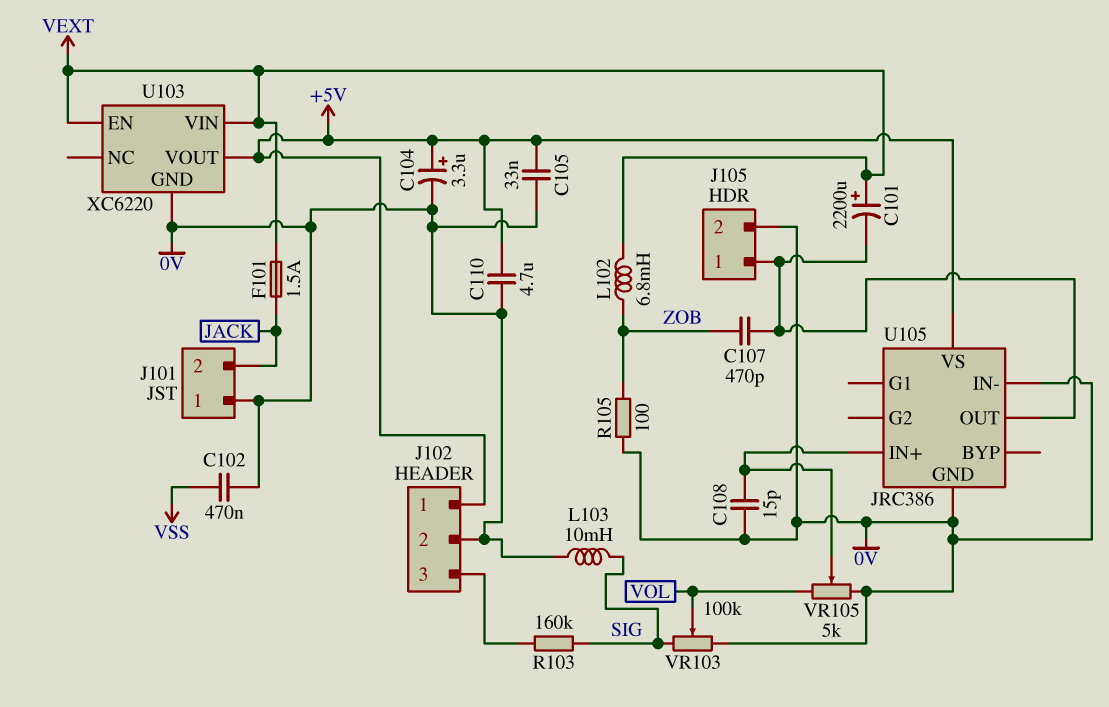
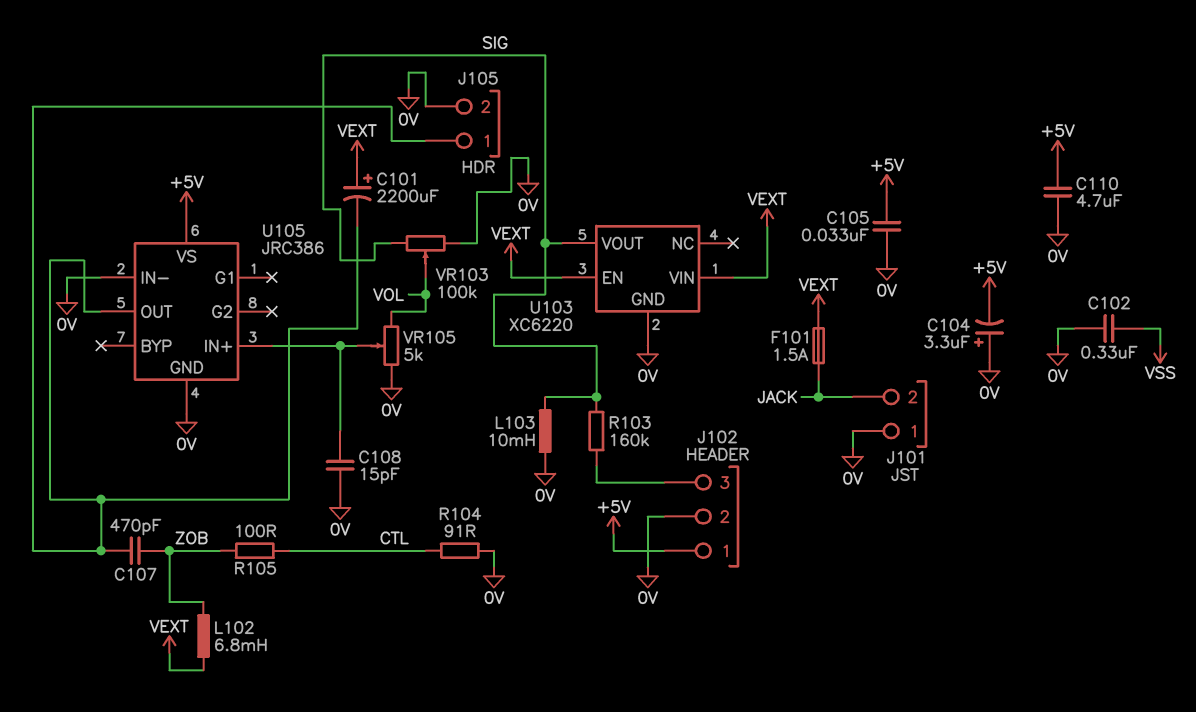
C102: 470nF (0V, VSS) -> 330nF (0V, VSS)
C104: 3.3uF (plus +5V, minus 0V) -> 3.3uF (plus 0V, minus +5V)
R104: none -> 91 (0V, CTL)
R105: 100 (0V, ZOB) -> 100 (CTL, ZOB)
U103 pin VOUT: +5V -> SIG

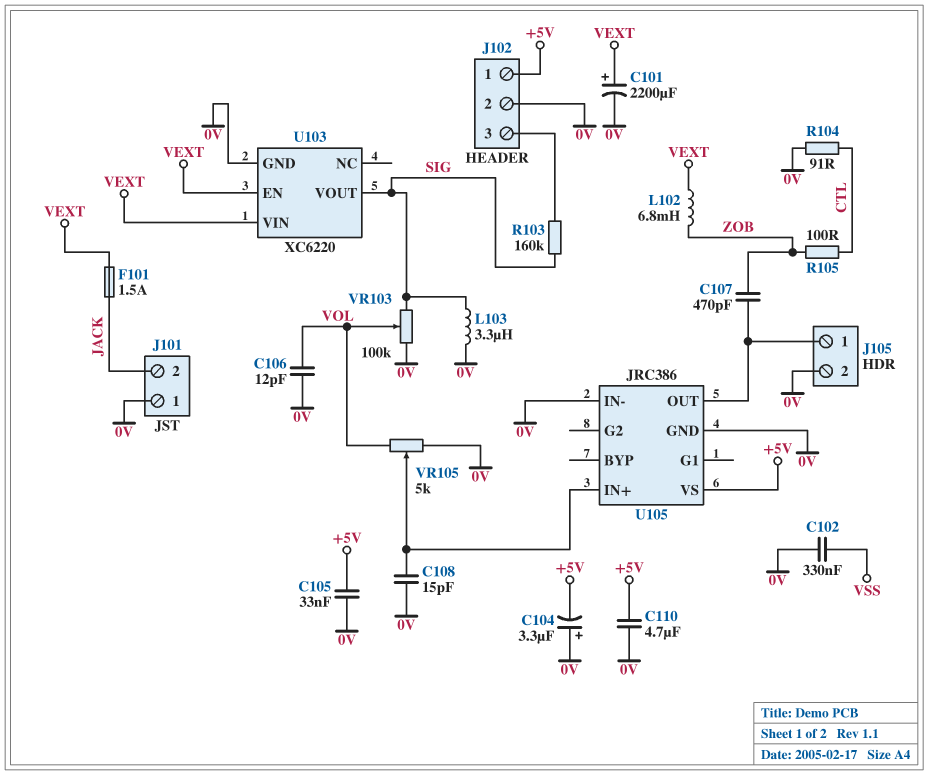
C101: 2200uF (plus VEXT, minus J105/1) -> 2200uF (plus VEXT, minus 0V)
C106: none -> 12pF (0V, VOL)
L103: 10mH (0V, SIG) -> 3.3uH (0V, SIG)

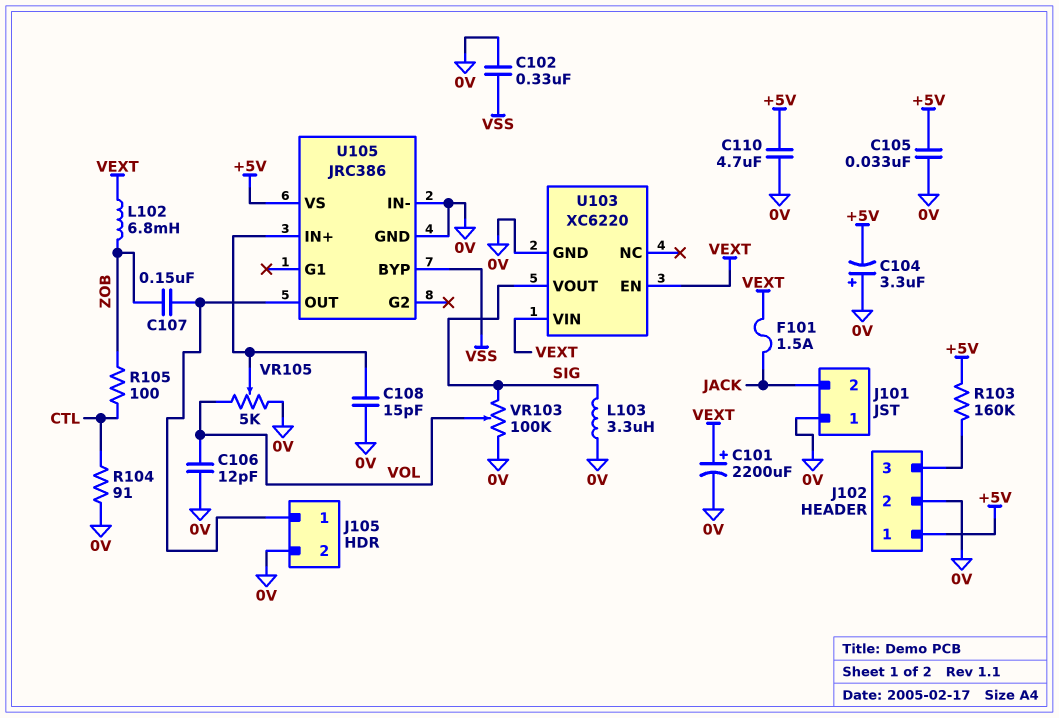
C107: 470pF (J105/1, ZOB) -> 150nF (J105/1, ZOB)
R103: 160k (J102/3, SIG) -> 160k (+5V, J102/3)
U105 pin BYP: none -> VSS

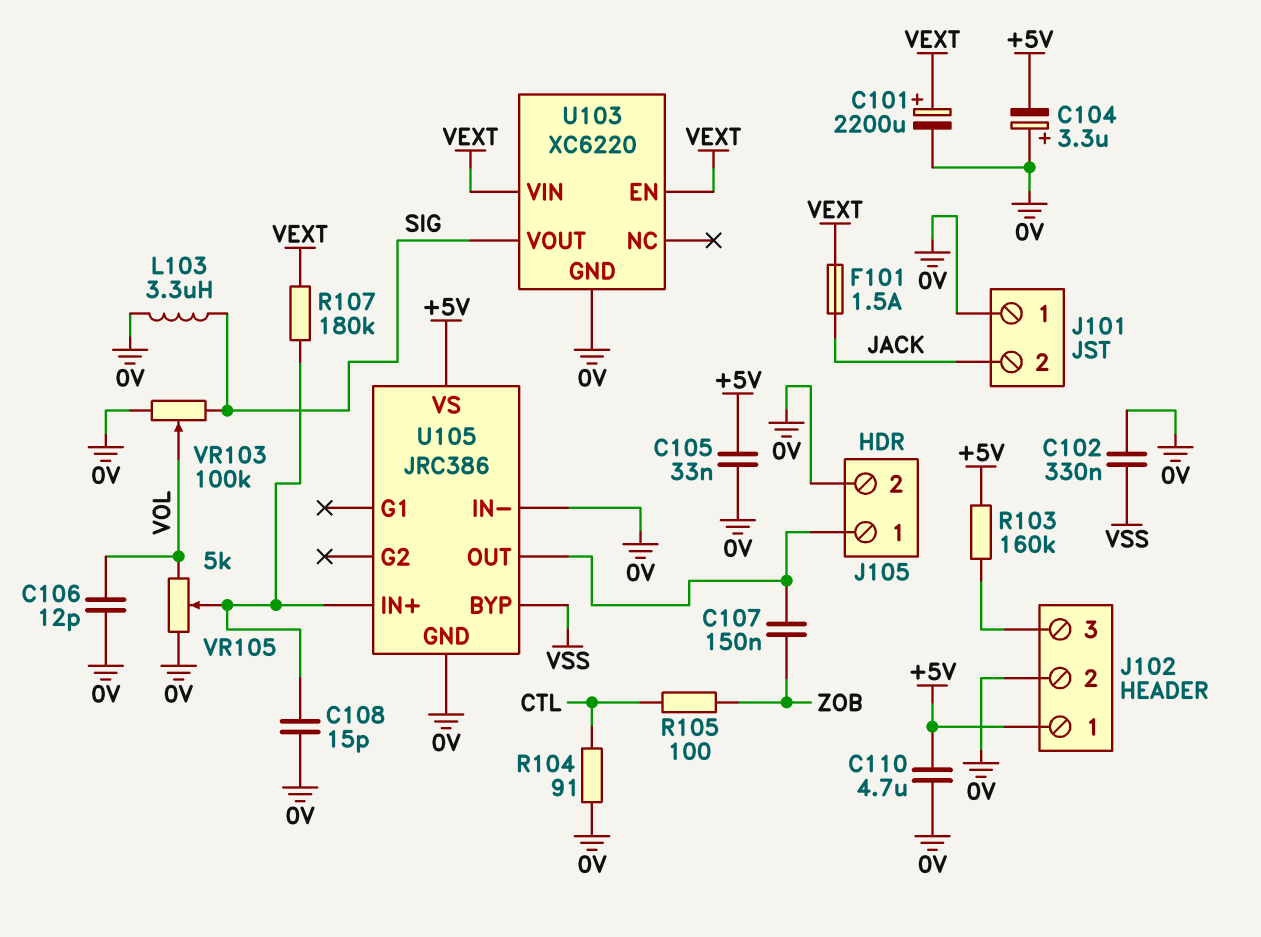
L102: 6.8mH (VEXT, ZOB) -> none
R107: none -> 180k (U105/IN+, VEXT)

